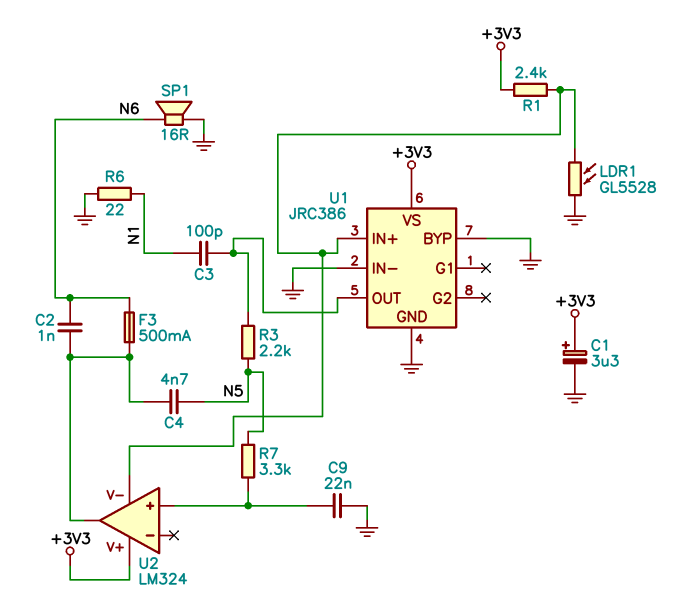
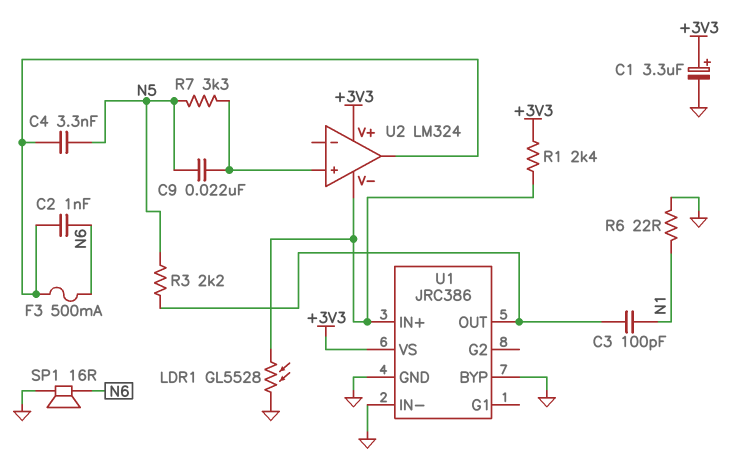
C4: 4.7nF (N5, U2/out) -> 3.3nF (N5, U2/out)
C9: 22nF (GND, U2/in+) -> 22nF (N5, U2/in+)

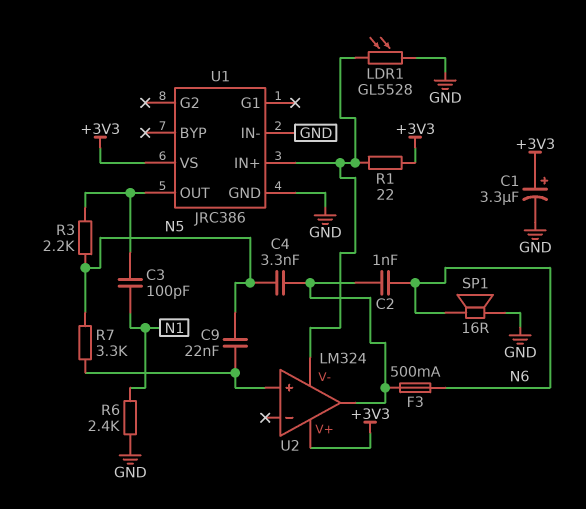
R1: 2.4k (+3V3, U1/IN+) -> 22 (+3V3, U1/IN+)
R6: 22 (GND, N1) -> 2.4k (GND, N1)
U1 pin BYP: GND -> none

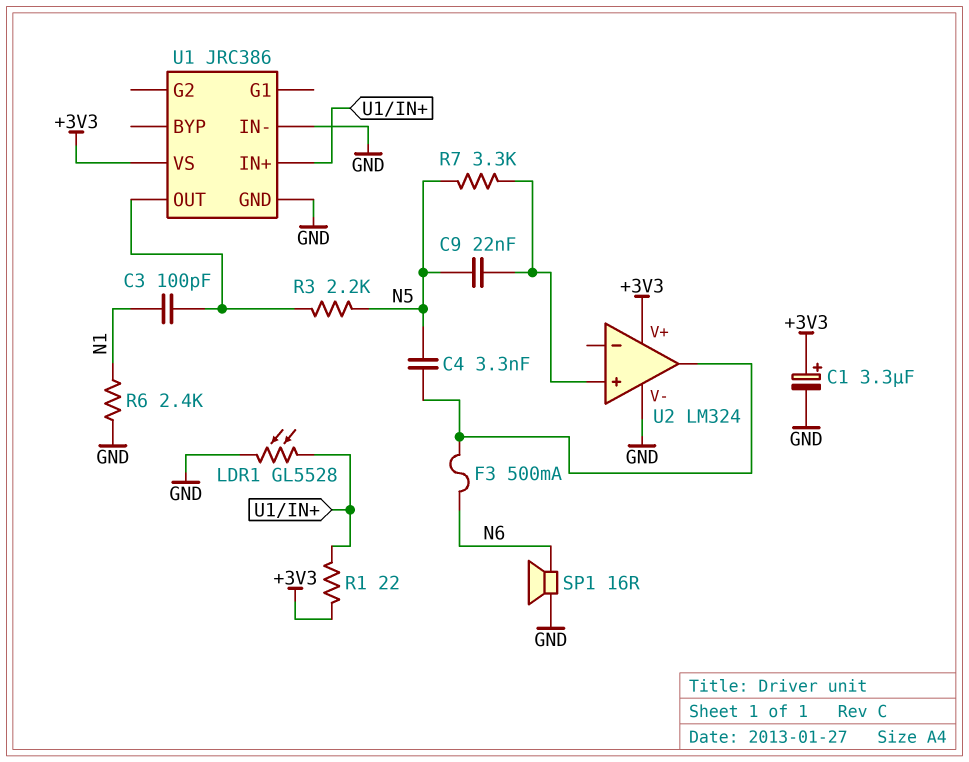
C2: 1nF (N6, U2/out) -> none
U2 pin V-: U1/IN+ -> GND

